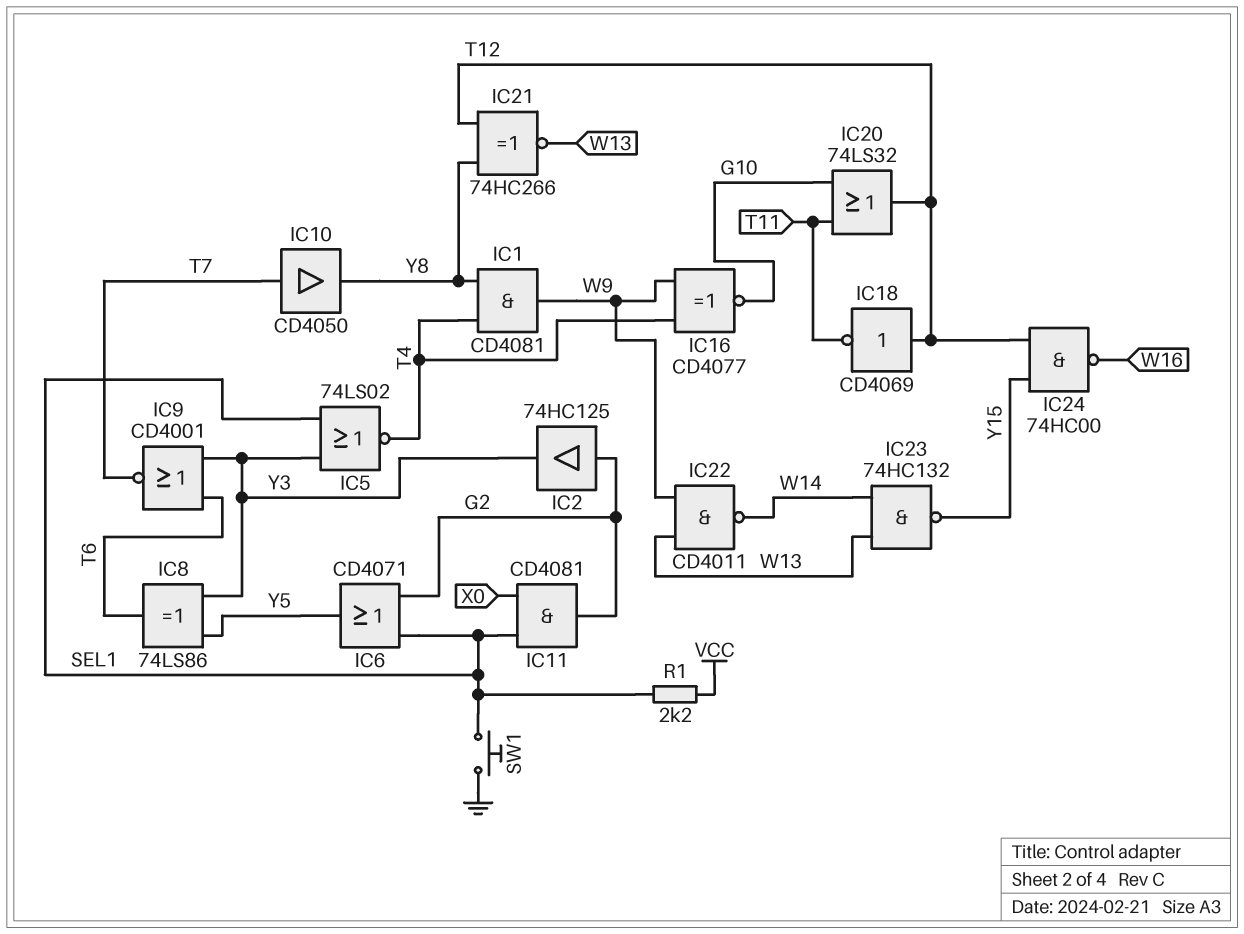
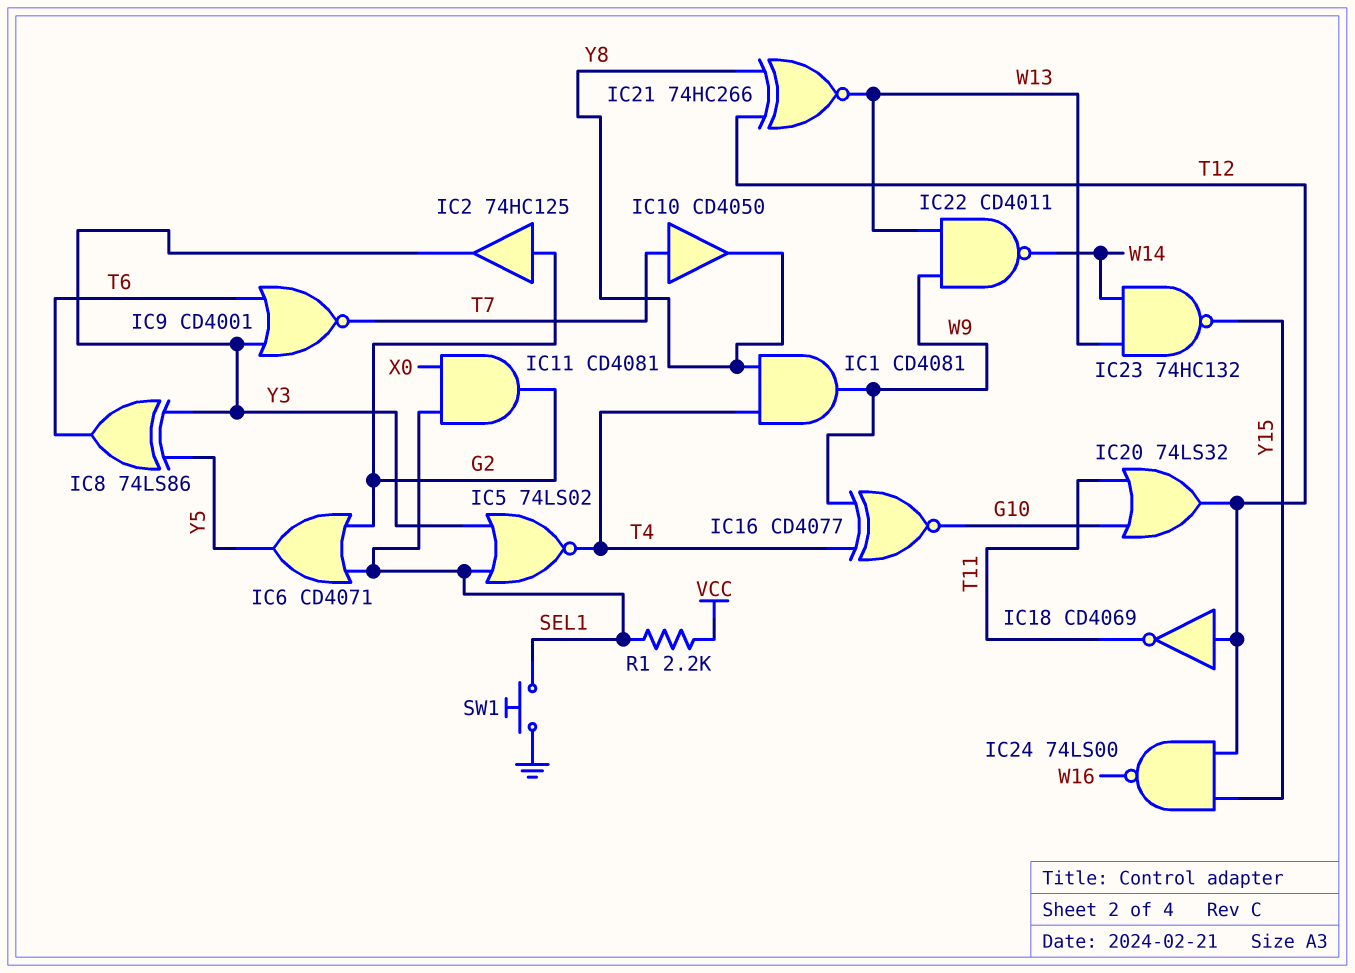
IC24: NAND 74HC00 (in T12, in Y15, out W16) -> NAND 74LS00 (in T12, in Y15, out W16)

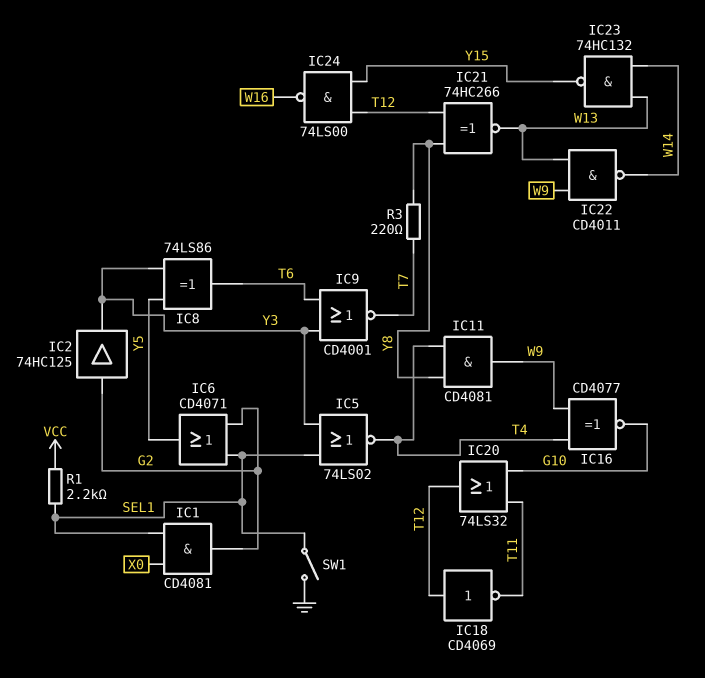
IC1: AND CD4081 (in T4, in Y8, out W9) -> AND CD4081 (in SEL1, in X0, out G2)
IC10: buffer CD4050 (in T7, out Y8) -> none
IC11: AND CD4081 (in SEL1, in X0, out G2) -> AND CD4081 (in T4, in Y8, out W9)
R3: none -> 220 (T7, Y8)
SW1: button (GND, SEL1) -> switch (GND, SEL1)

